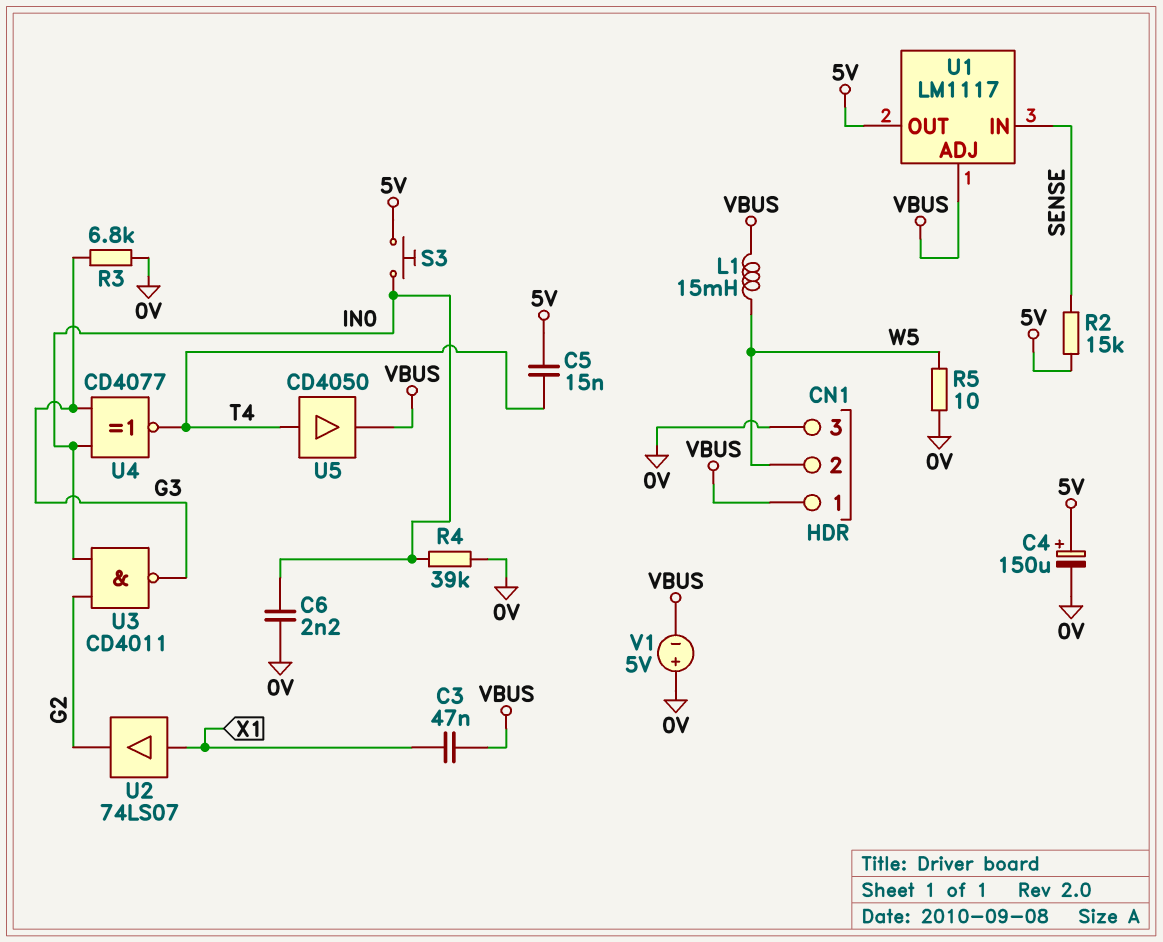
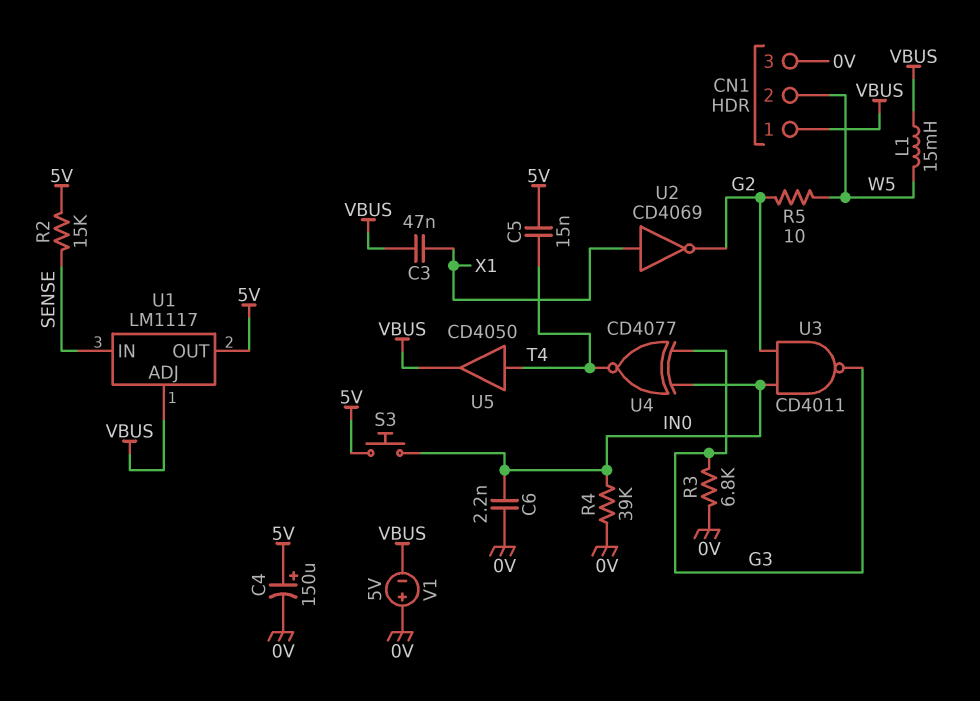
R5: 10 (0V, W5) -> 10 (G2, W5)
U2: buffer 74LS07 (in X1, out G2) -> NOT CD4069 (in X1, out G2)

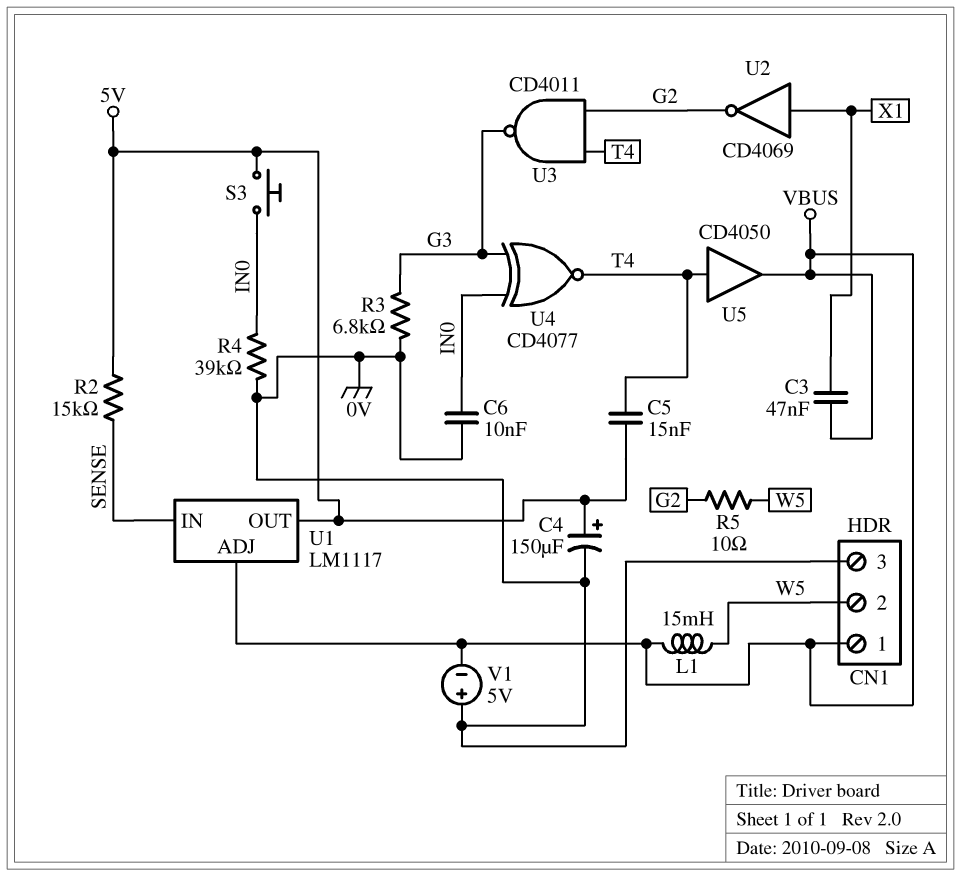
C6: 2.2nF (0V, IN0) -> 10nF (0V, IN0)
U3: NAND CD4011 (in G2, in IN0, out G3) -> NAND CD4011 (in G2, in T4, out G3)

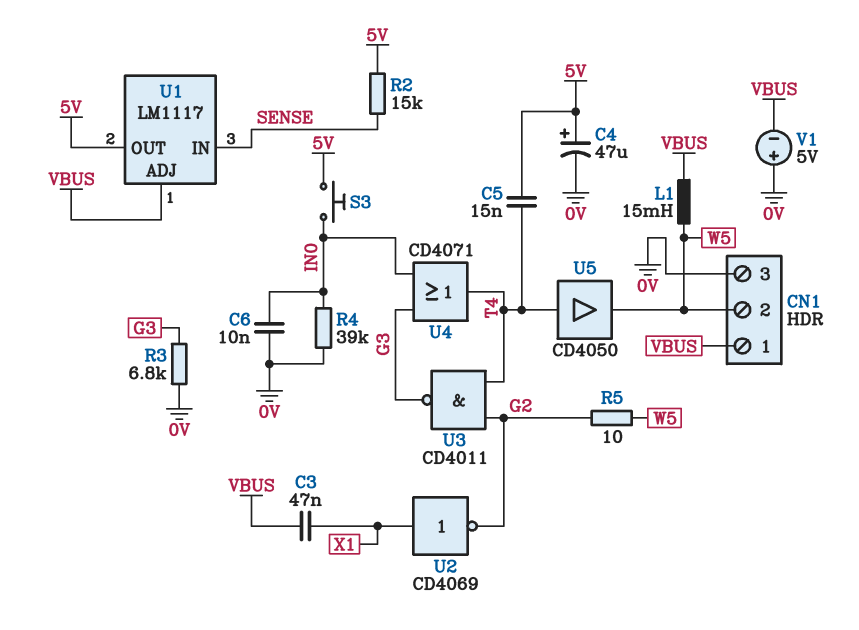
C4: 150uF (plus 5V, minus 0V) -> 47uF (plus 5V, minus 0V)
U4: XNOR CD4077 (in G3, in IN0, out T4) -> OR CD4071 (in G3, in IN0, out T4)
U5: buffer CD4050 (in T4, out VBUS) -> buffer CD4050 (in T4, out W5)

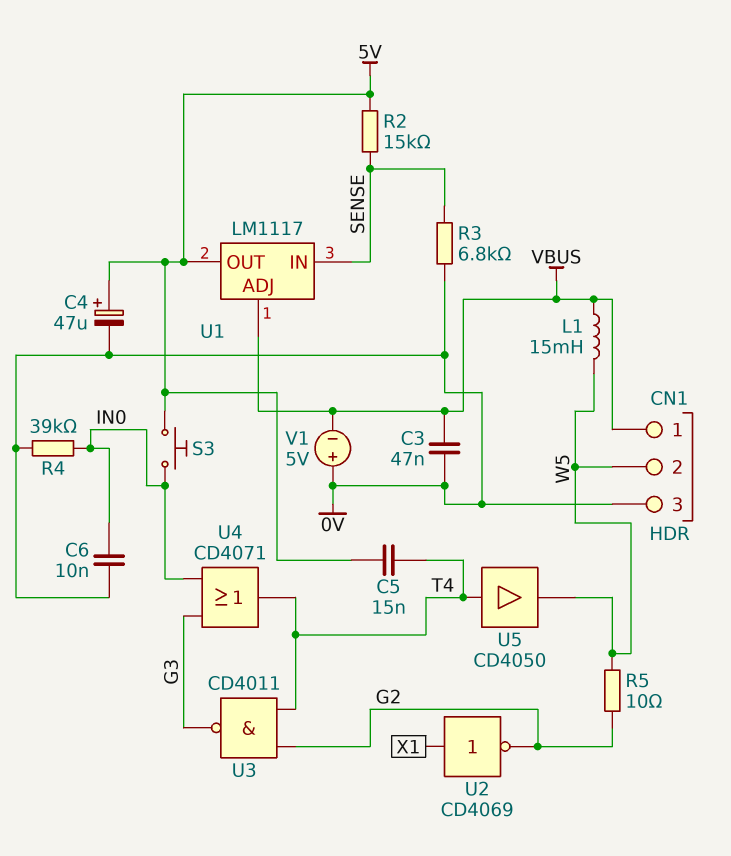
C3: 47nF (VBUS, X1) -> 47nF (0V, VBUS)
R3: 6.8k (0V, G3) -> 6.8k (0V, SENSE)

